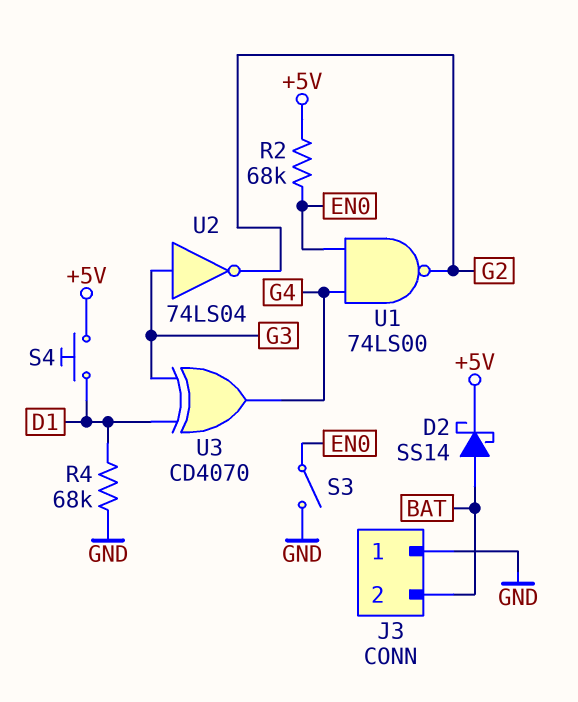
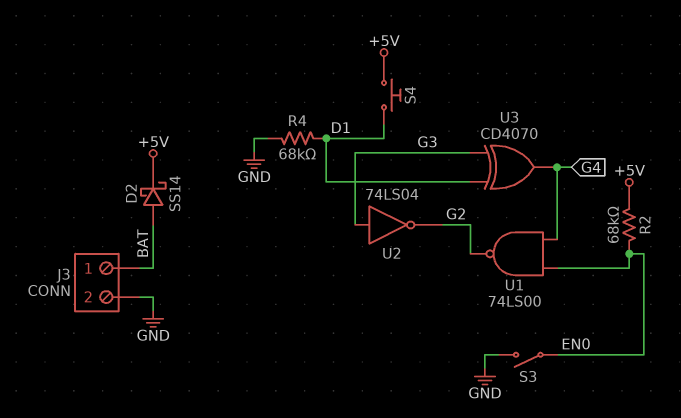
J3 pin 1: GND -> BAT
J3 pin 2: BAT -> GND

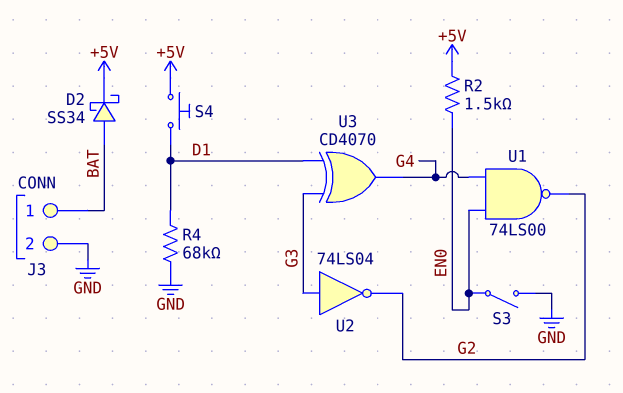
D2: schottky SS14 (A BAT, K +5V) -> schottky SS34 (A BAT, K +5V)
R2: 68k (+5V, EN0) -> 1.5k (+5V, EN0)

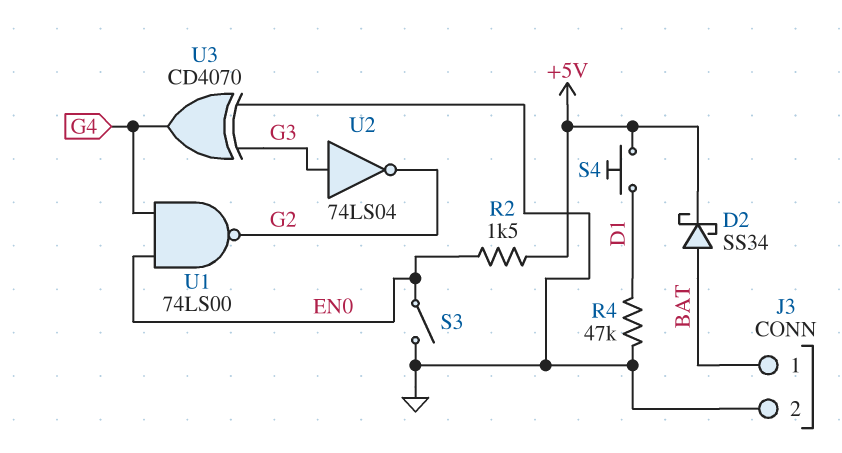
R4: 68k (D1, GND) -> 47k (D1, GND)
U3: XOR CD4070 (in D1, in G3, out G4) -> XOR CD4070 (in G3, in GND, out G4)

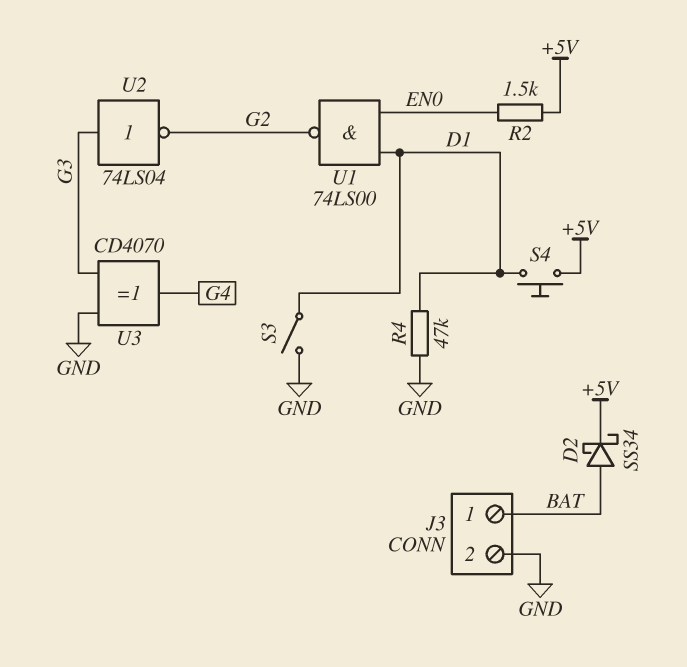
S3: switch (EN0, GND) -> switch (D1, GND)
U1: NAND 74LS00 (in EN0, in G4, out G2) -> NAND 74LS00 (in D1, in EN0, out G2)

